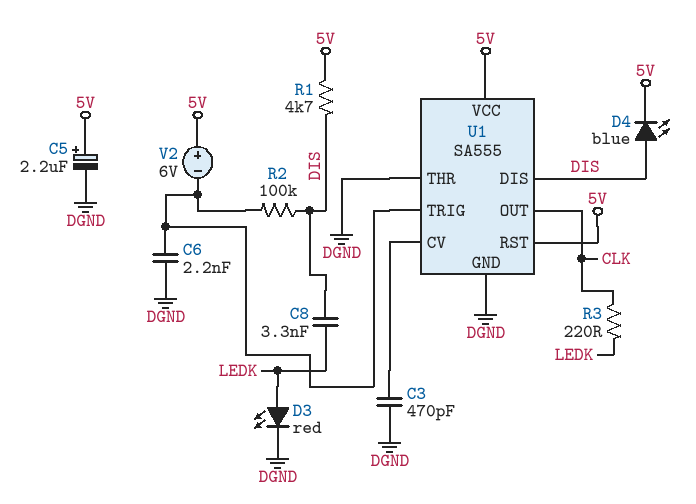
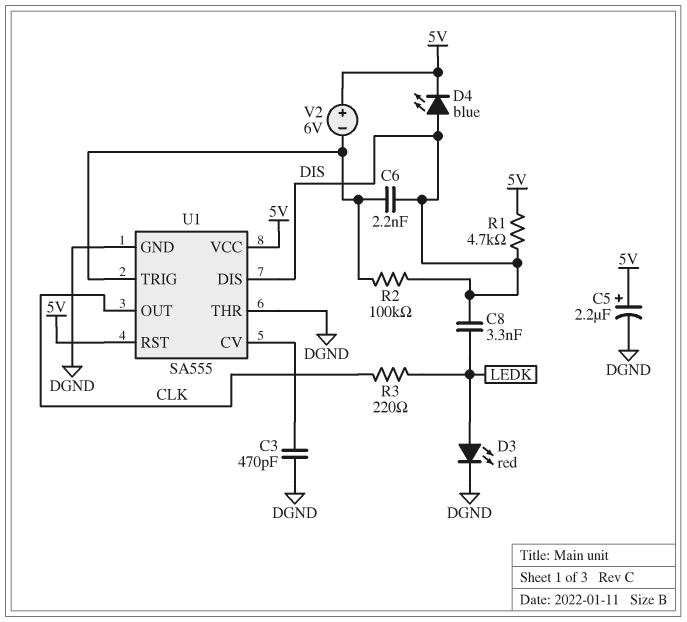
C6: 2.2nF (DGND, U1/TRIG) -> 2.2nF (DIS, U1/TRIG)

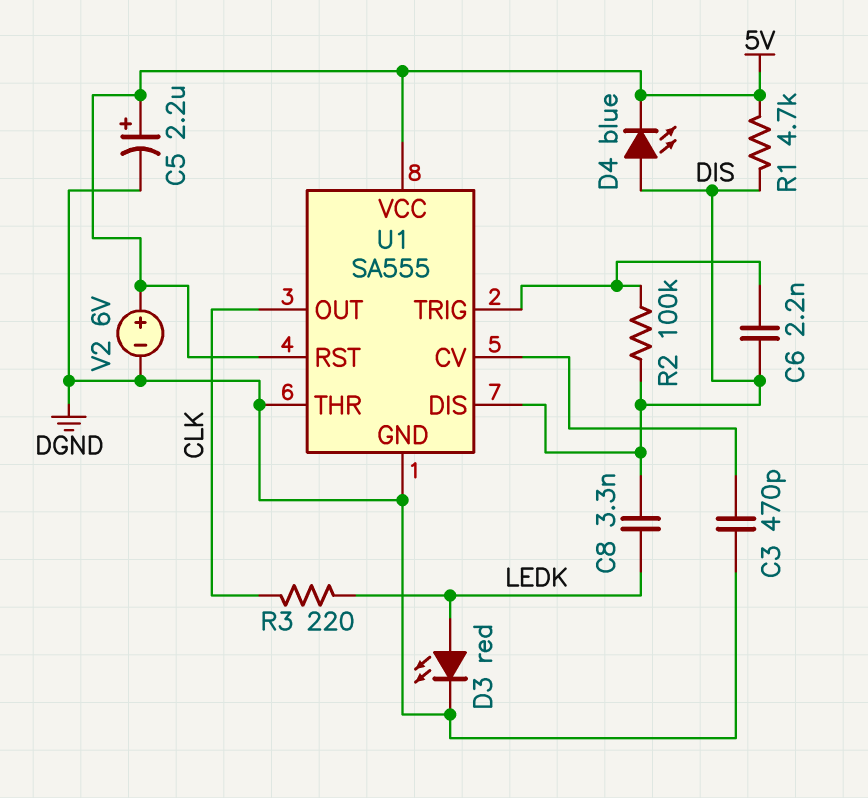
V2: 6V (plus 5V, minus U1/TRIG) -> 6V (plus 5V, minus DGND)

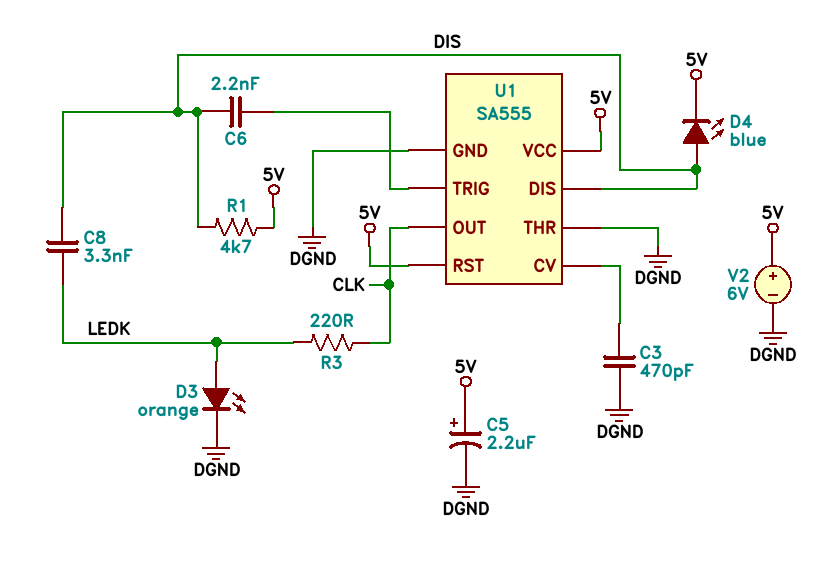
D3: LED red (A LEDK, K DGND) -> LED orange (A LEDK, K DGND)
R2: 100k (DIS, U1/TRIG) -> none

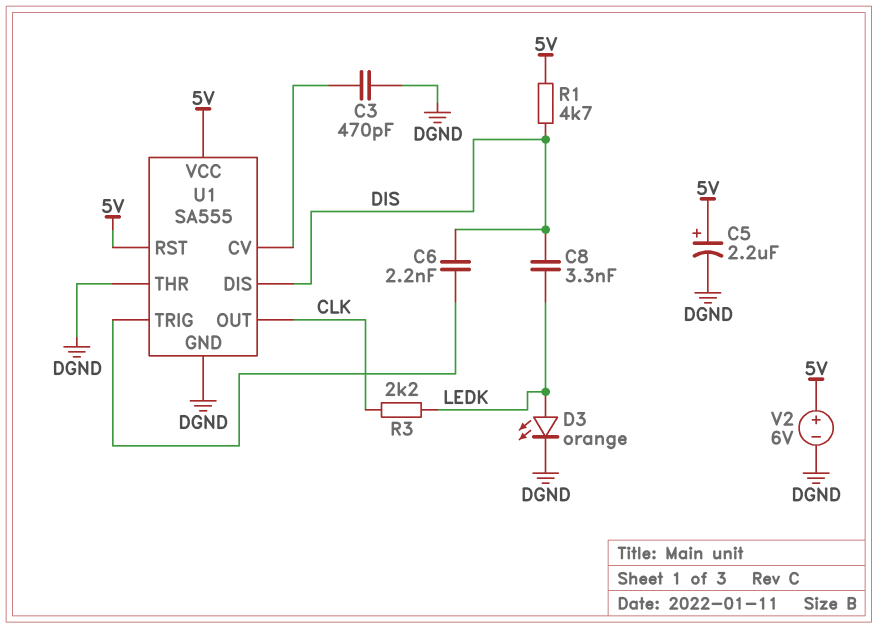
D4: LED blue (A DIS, K 5V) -> none
R3: 220 (CLK, LEDK) -> 2.2k (CLK, LEDK)

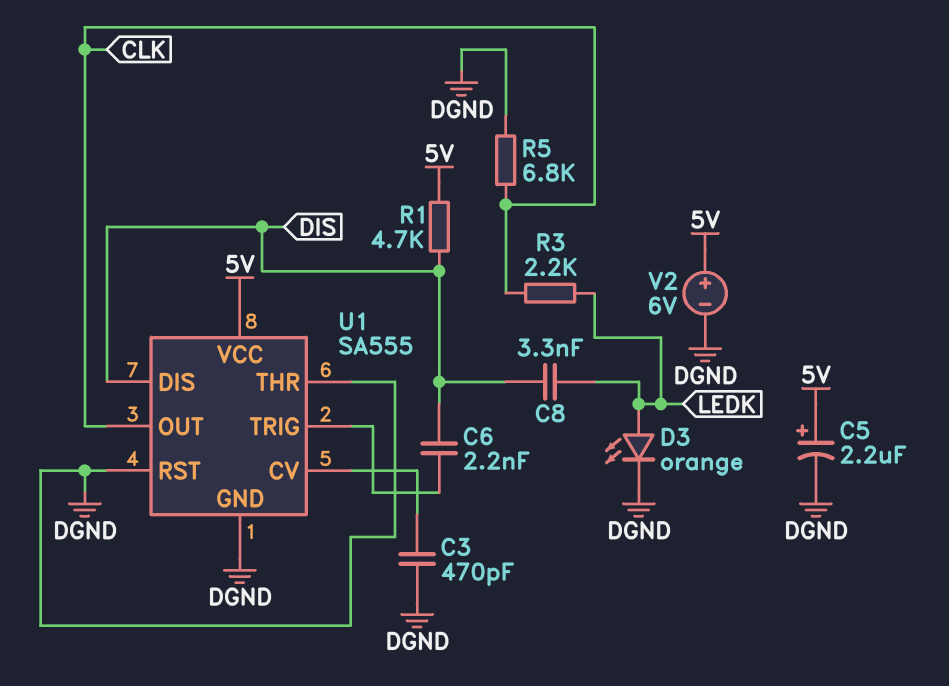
R5: none -> 6.8k (CLK, DGND)
U1 pin RST: 5V -> DGND

